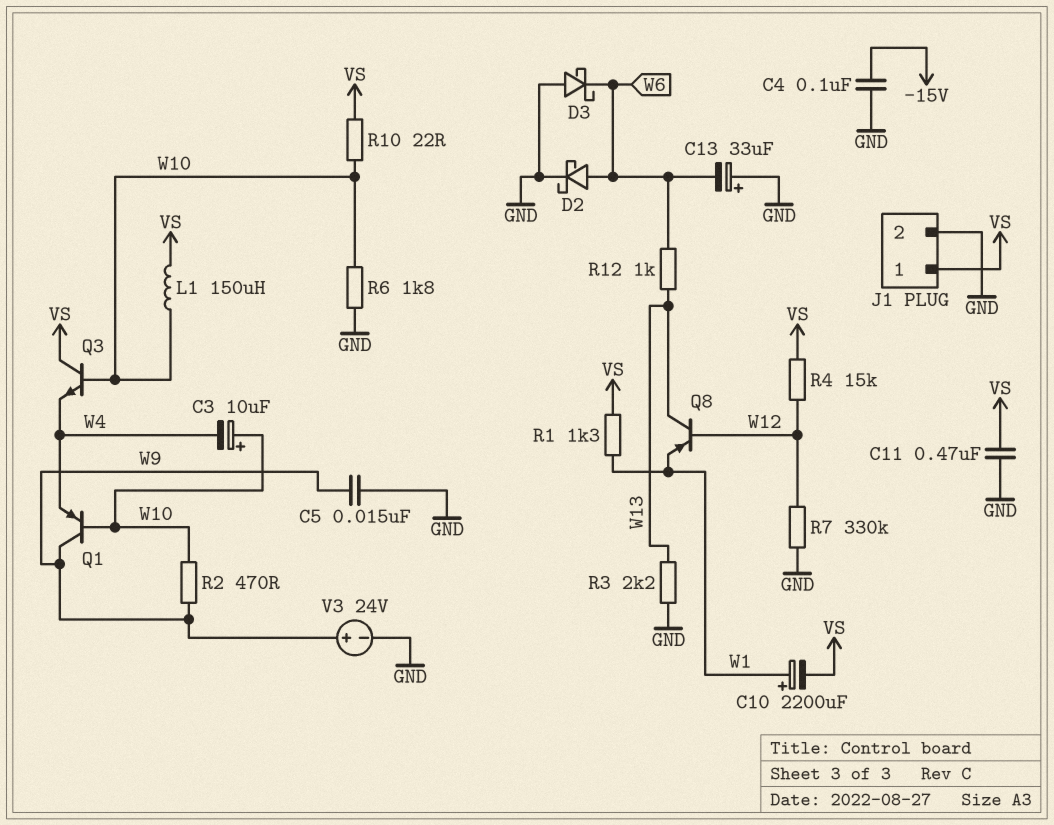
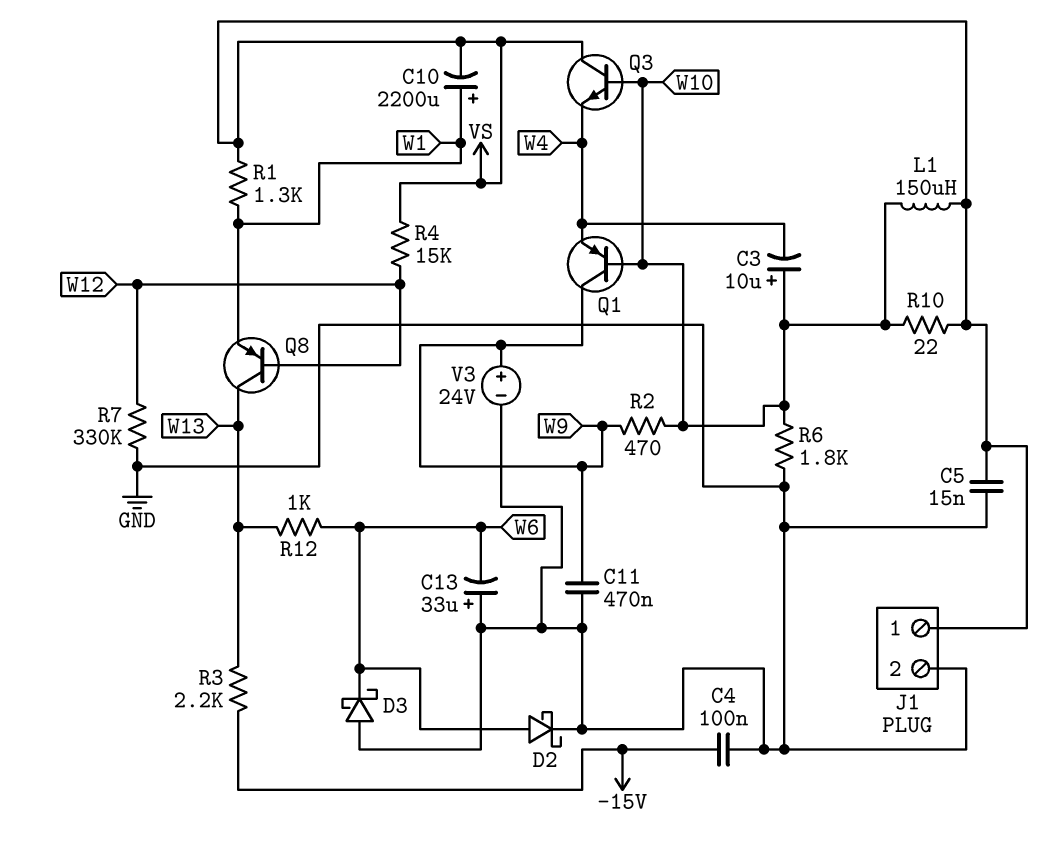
C5: 15nF (GND, W9) -> 15nF (GND, VS)
C11: 470nF (GND, VS) -> 470nF (GND, W9)
R3: 2.2k (GND, W13) -> 2.2k (-15V, W13)

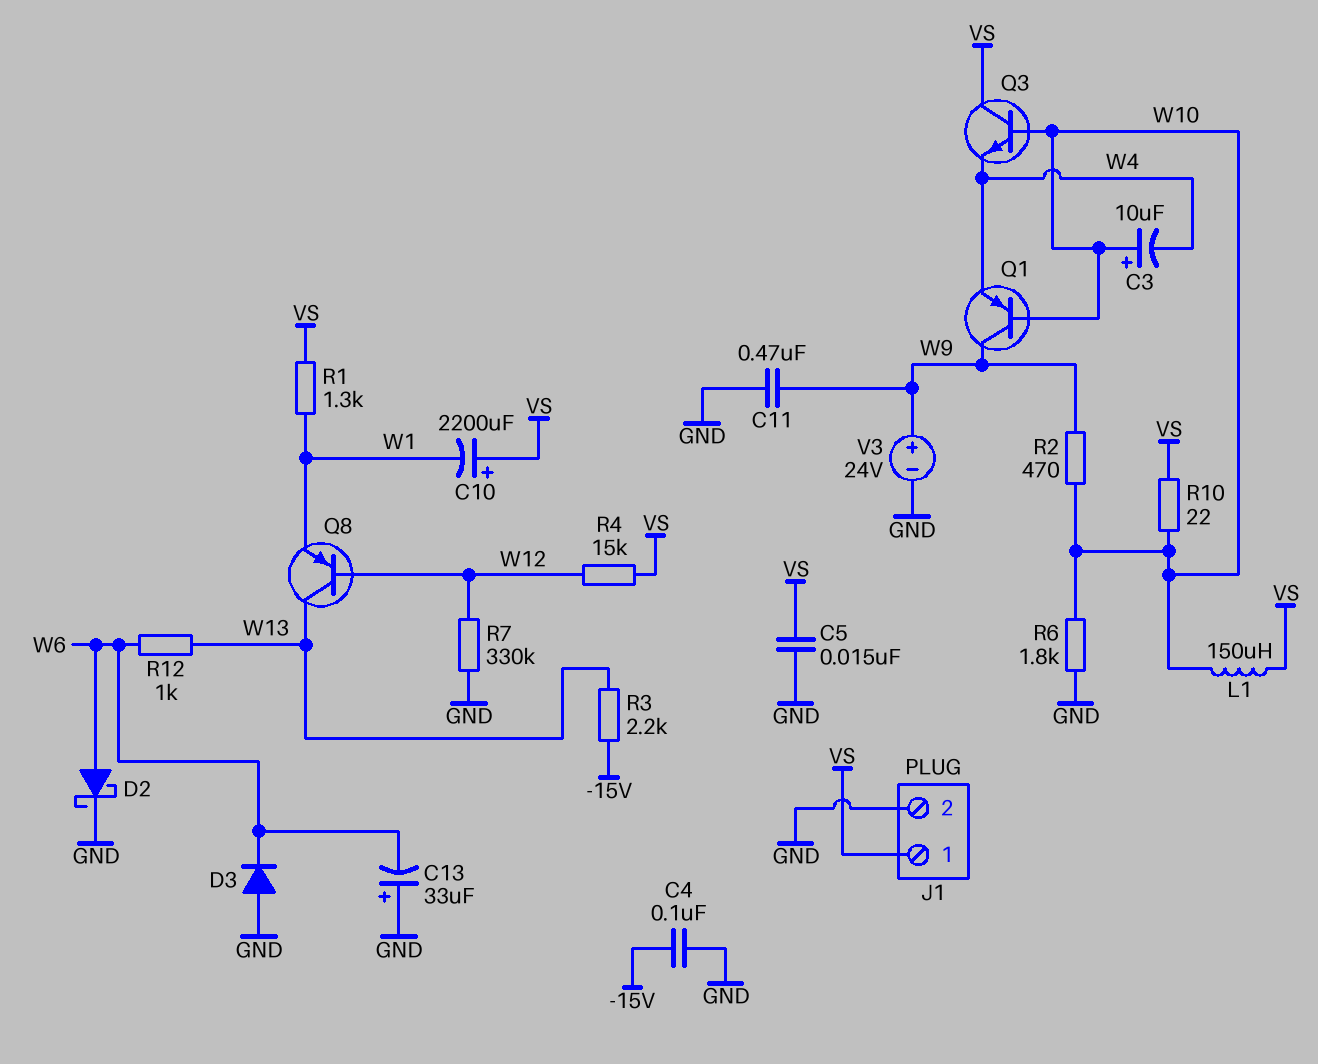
C10: 2200uF (plus W1, minus VS) -> 2200uF (plus VS, minus W1)
D3: schottky (A GND, K W6) -> diode (A GND, K W6)

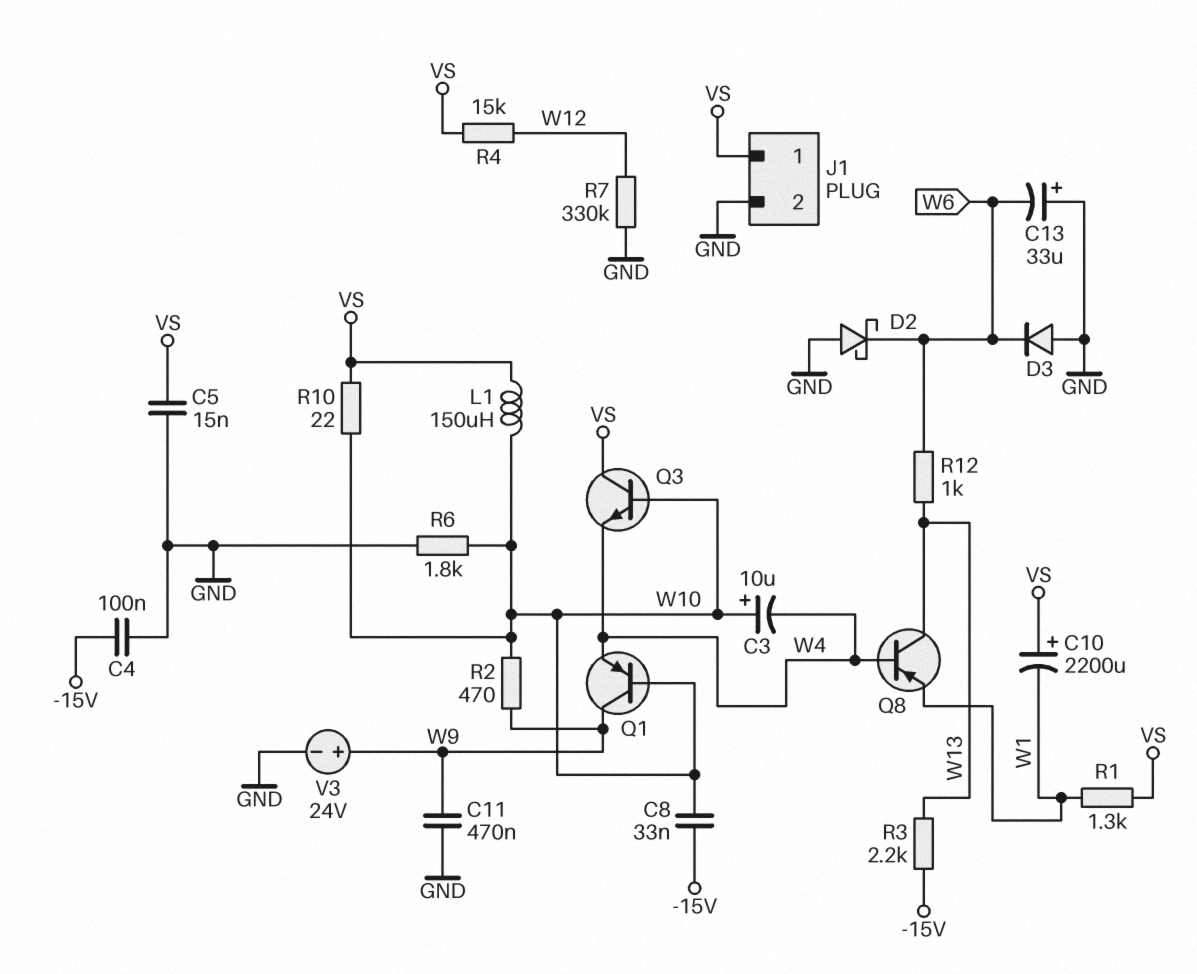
C8: none -> 33nF (-15V, W10)
D2: schottky (A W6, K GND) -> schottky (A GND, K W6)
Q8: PNP (B W12, C W13, E W1) -> PNP (B W4, C W13, E W1)

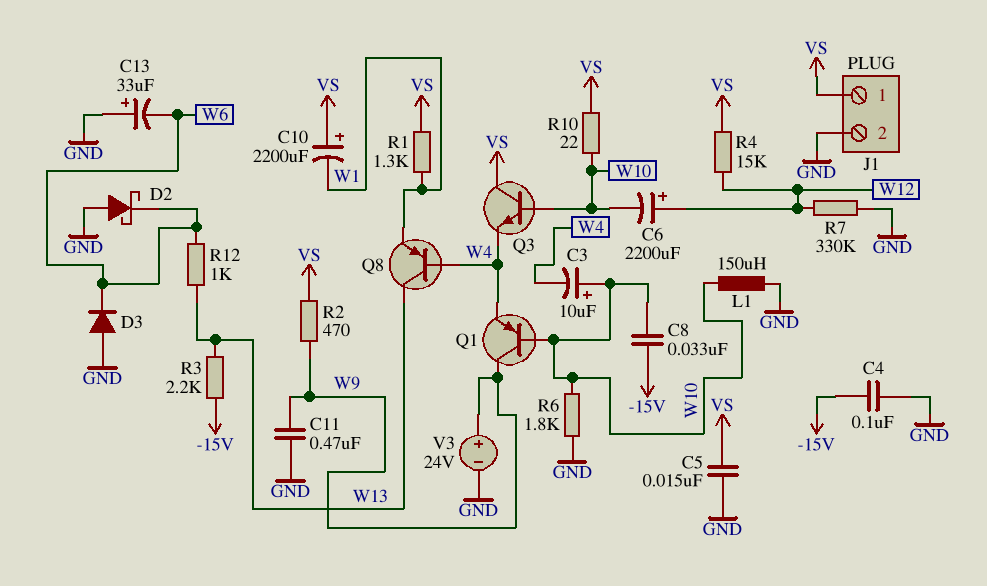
C6: none -> 2200uF (plus W12, minus W10)
L1: 150uH (VS, W10) -> 150uH (GND, W10)
R2: 470 (W9, W10) -> 470 (VS, W9)

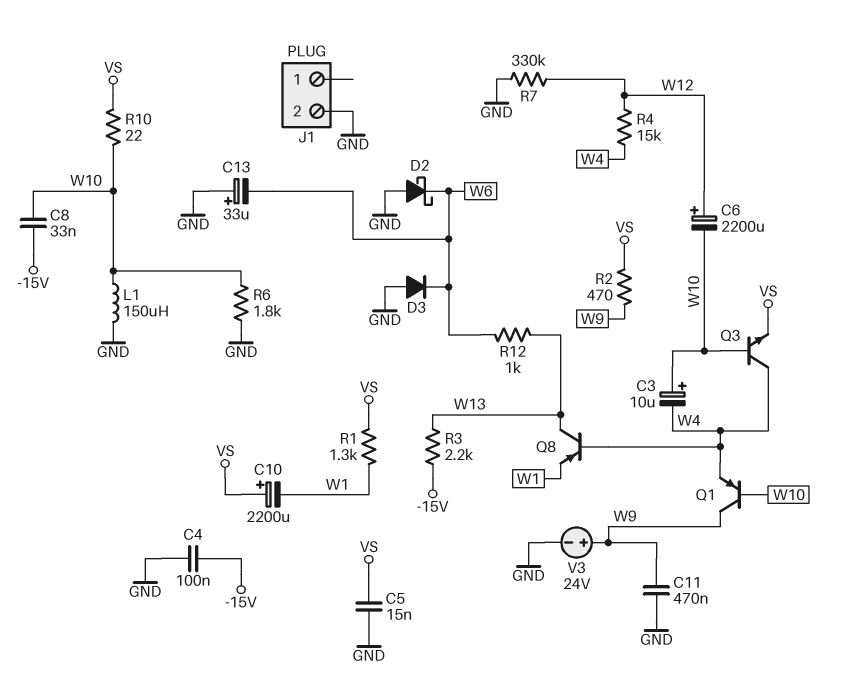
J1 pin 1: VS -> none
Q3: NPN (B W10, C VS, E W4) -> NPN (B W10, C W4, E VS)
R4: 15k (VS, W12) -> 15k (W4, W12)

